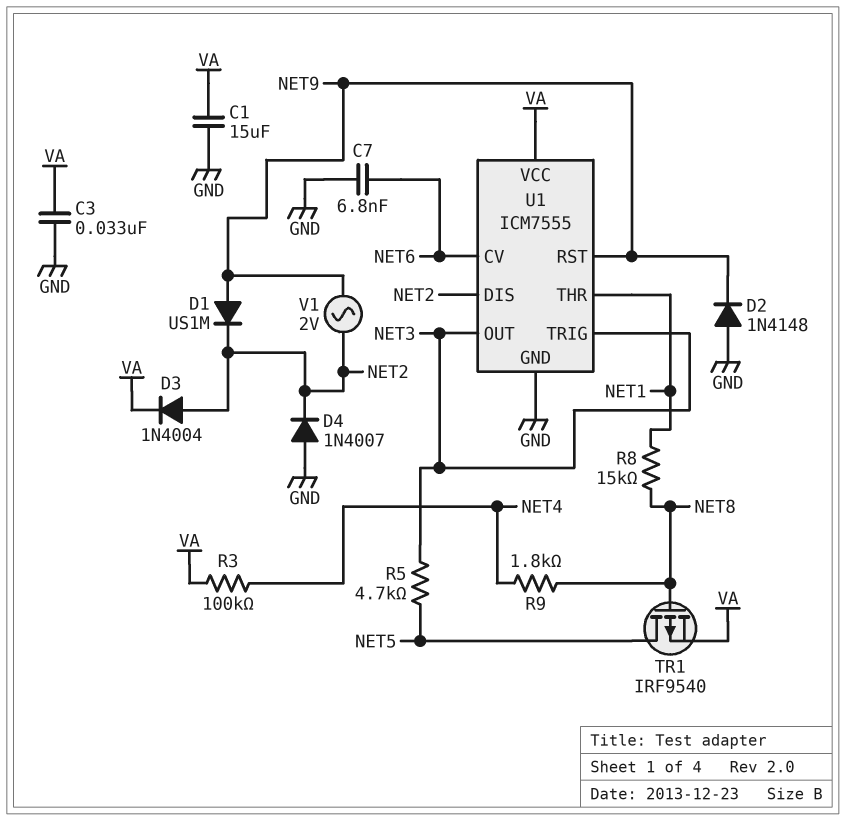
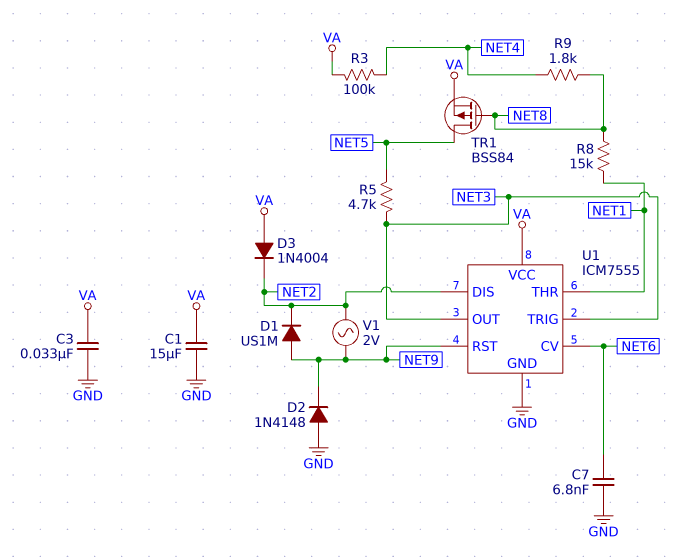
D3: diode 1N4004 (A NET2, K VA) -> diode 1N4004 (A VA, K NET2)
D4: diode 1N4007 (A GND, K NET2) -> none
TR1: PMOS IRF9540 (G NET8, D NET5, S VA) -> PMOS BSS84 (G NET8, D NET5, S VA)

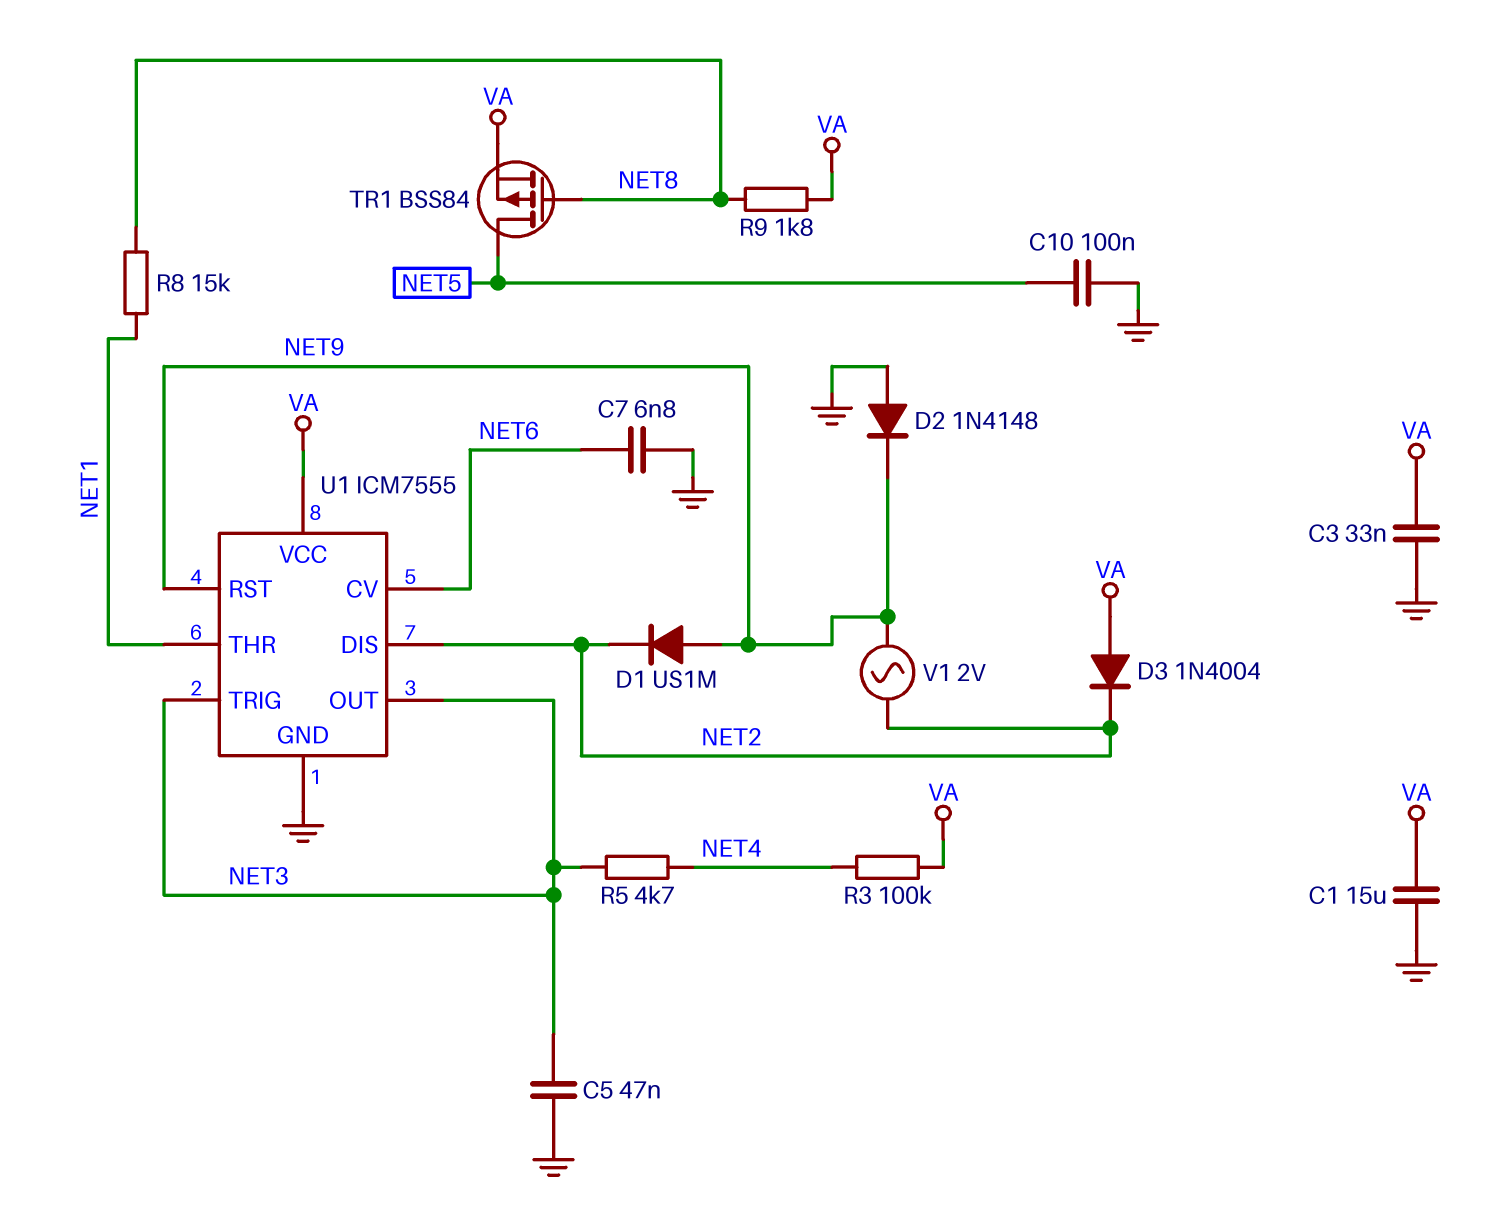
C5: none -> 47nF (GND, NET3)
C10: none -> 100nF (GND, NET5)
R5: 4.7k (NET3, NET5) -> 4.7k (NET3, NET4)
R9: 1.8k (NET4, NET8) -> 1.8k (NET8, VA)

